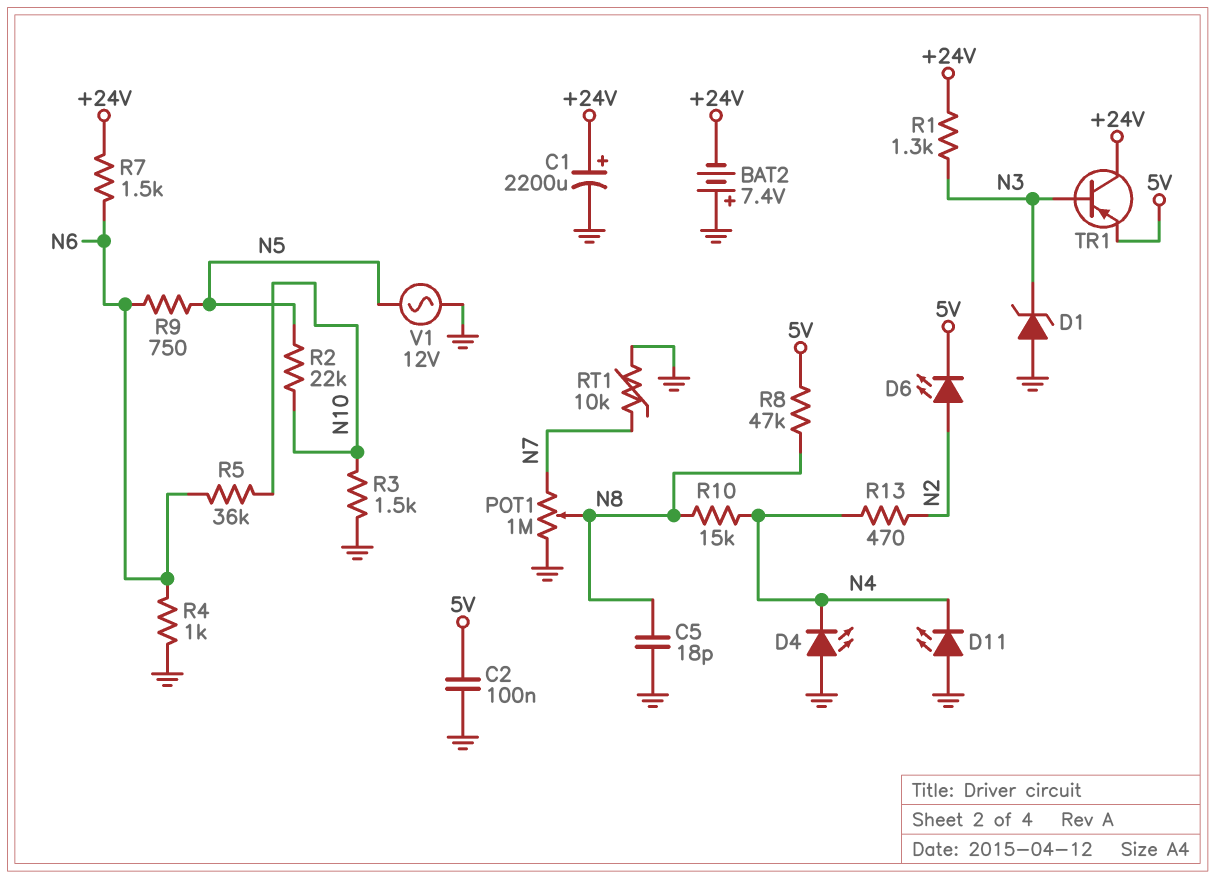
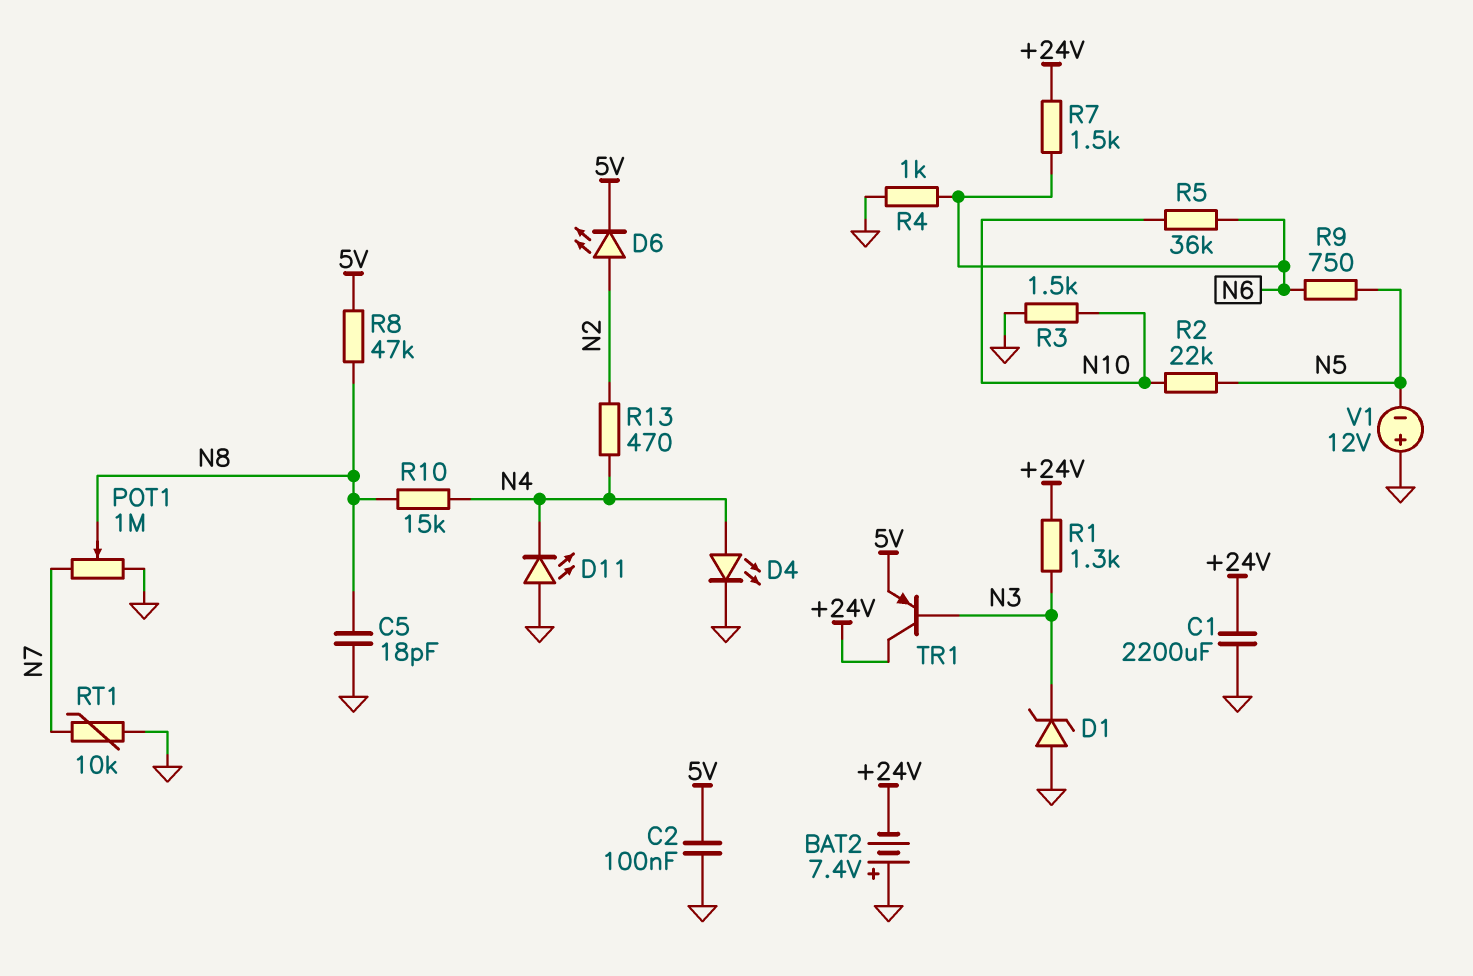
C1: 2200uF (plus +24V, minus GND) -> 2200uF (+24V, GND)
D4: LED (A GND, K N4) -> LED (A N4, K GND)
V1: AC 12V (GND, N5) -> 12V (plus GND, minus N5)

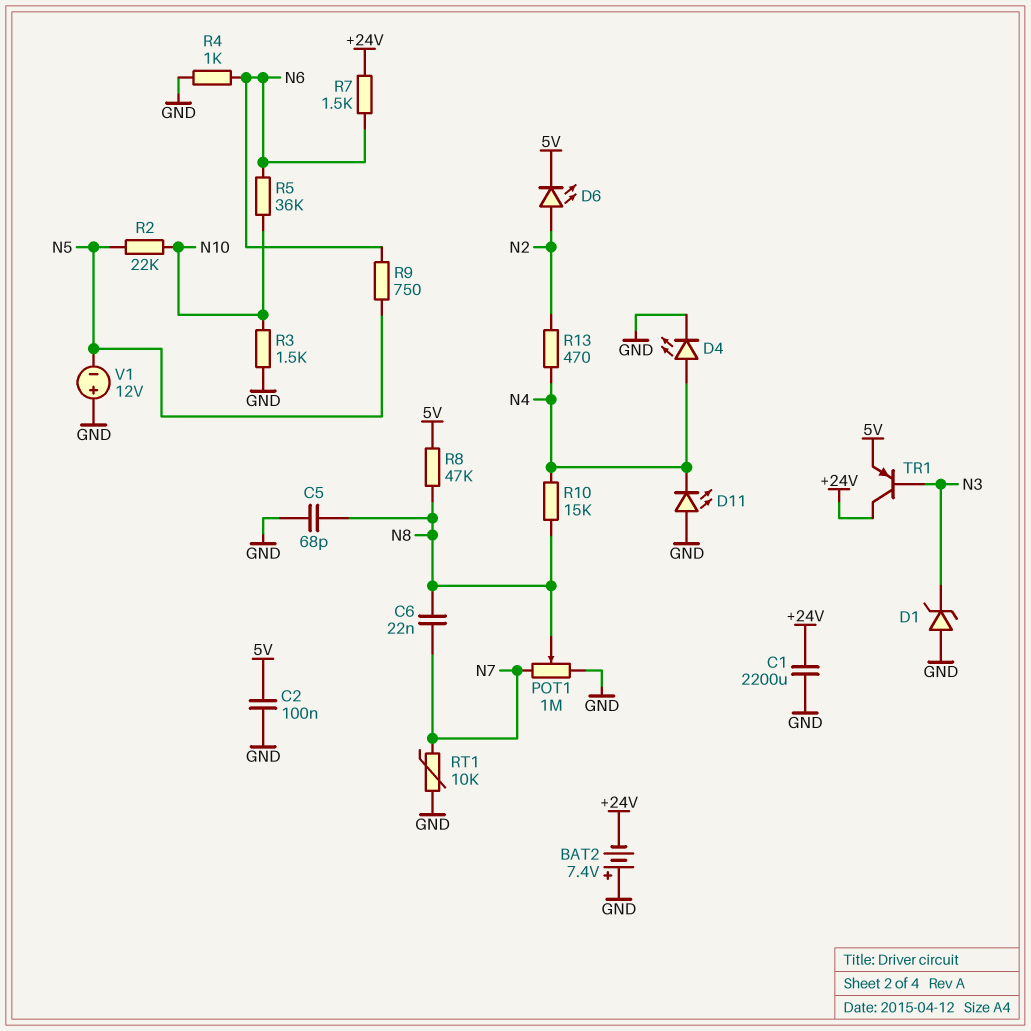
C5: 18pF (GND, N8) -> 68pF (GND, N8)
C6: none -> 22nF (N7, N8)
R1: 1.3k (+24V, N3) -> none

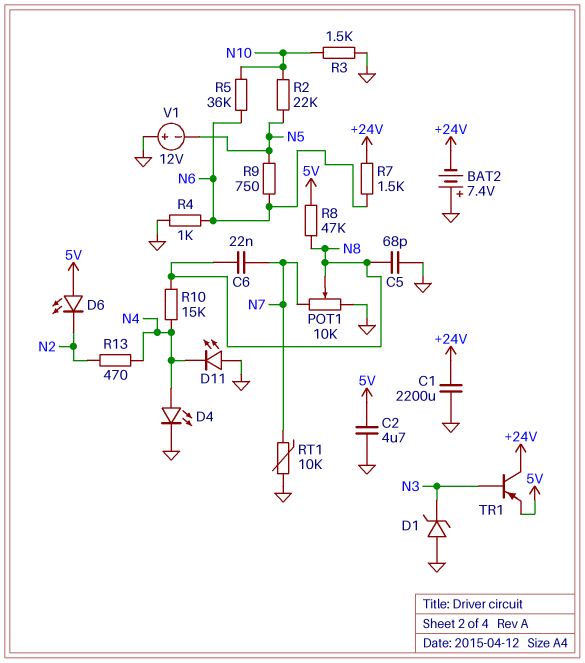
C2: 100nF (5V, GND) -> 4.7uF (5V, GND)
D6: LED (A N2, K 5V) -> LED (A 5V, K N2)
POT1: 1M (GND, N7, wiper N8) -> 10k (GND, N7, wiper N8)

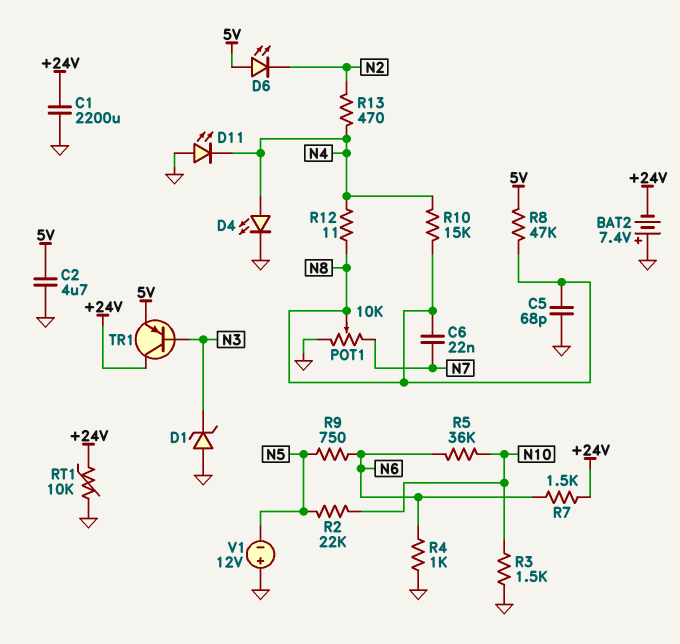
R12: none -> 11 (N4, N8)
RT1: 10k (GND, N7) -> 10k (+24V, GND)

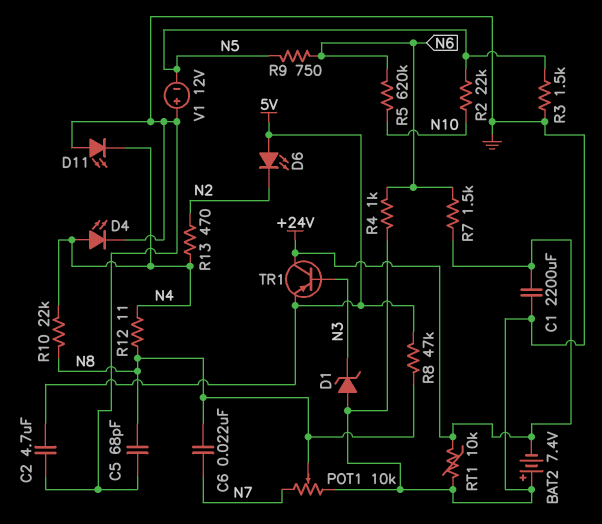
R3: 1.5k (GND, N10) -> 1.5k (GND, N5)
R5: 36k (N6, N10) -> 620k (N6, N10)
R10: 15k (N4, N8) -> 22k (N4, N8)

